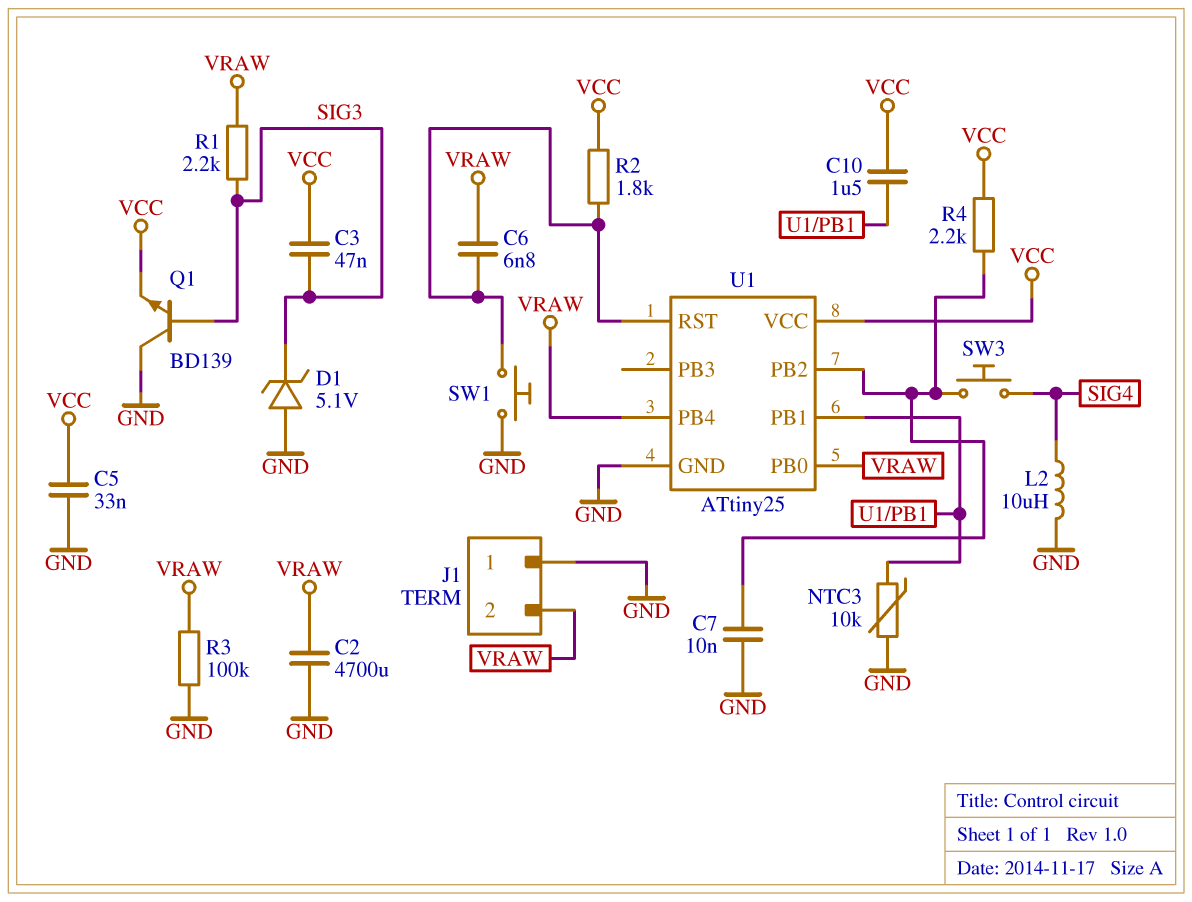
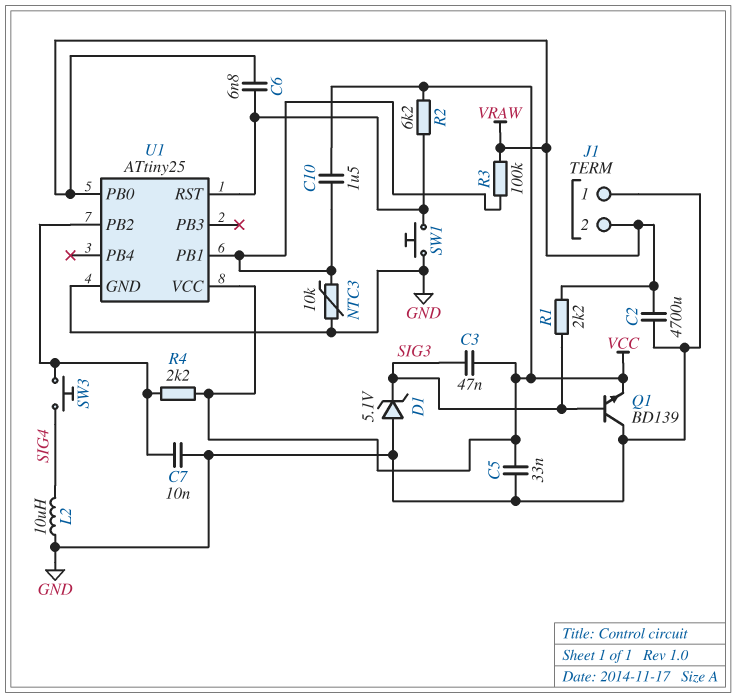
R2: 1.8k (U1/RST, VCC) -> 6.2k (U1/RST, VCC)
R3: 100k (GND, VRAW) -> 100k (U1/PB1, VRAW)
U1 pin PB4: VRAW -> none

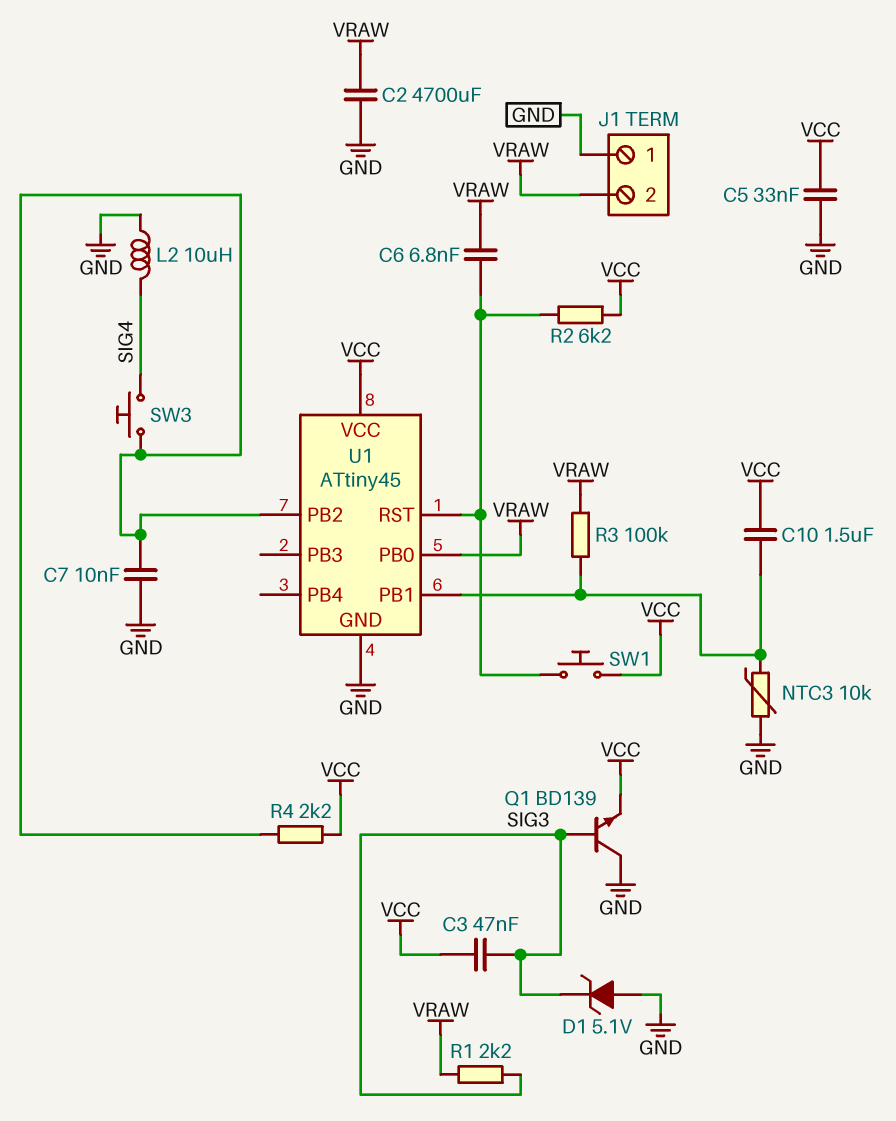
SW1: button (GND, U1/RST) -> button (U1/RST, VCC)
U1: ATtiny25 -> ATtiny45

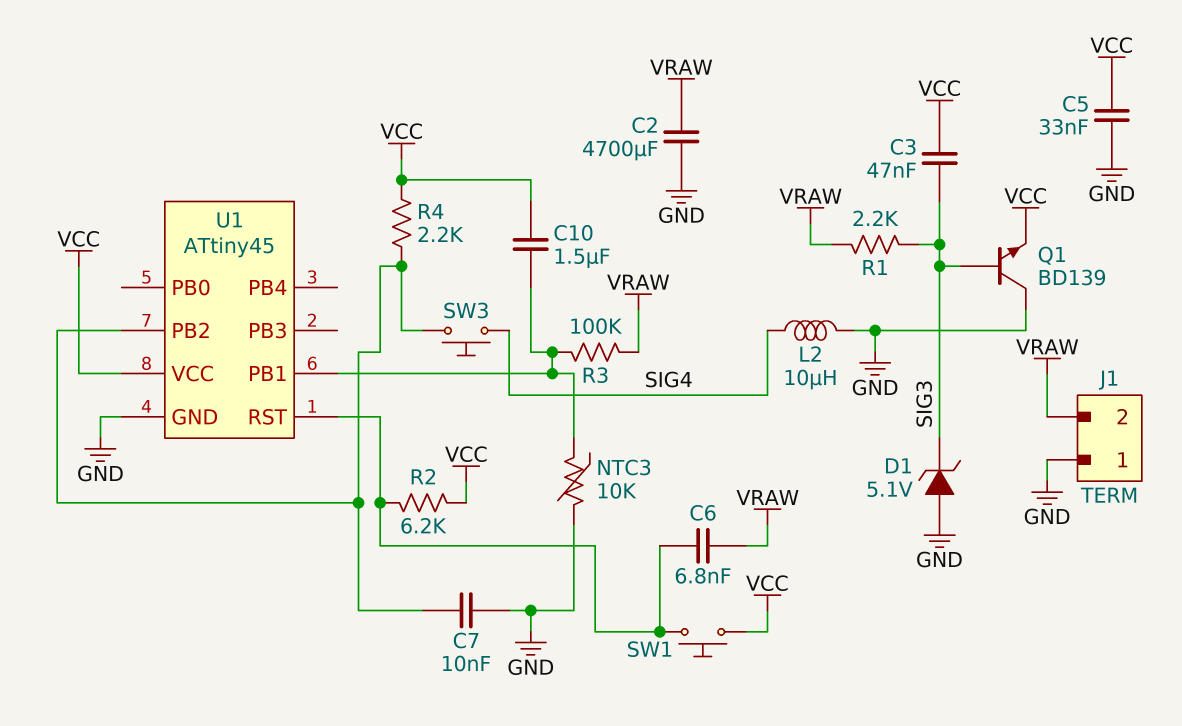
U1 pin PB0: VRAW -> none

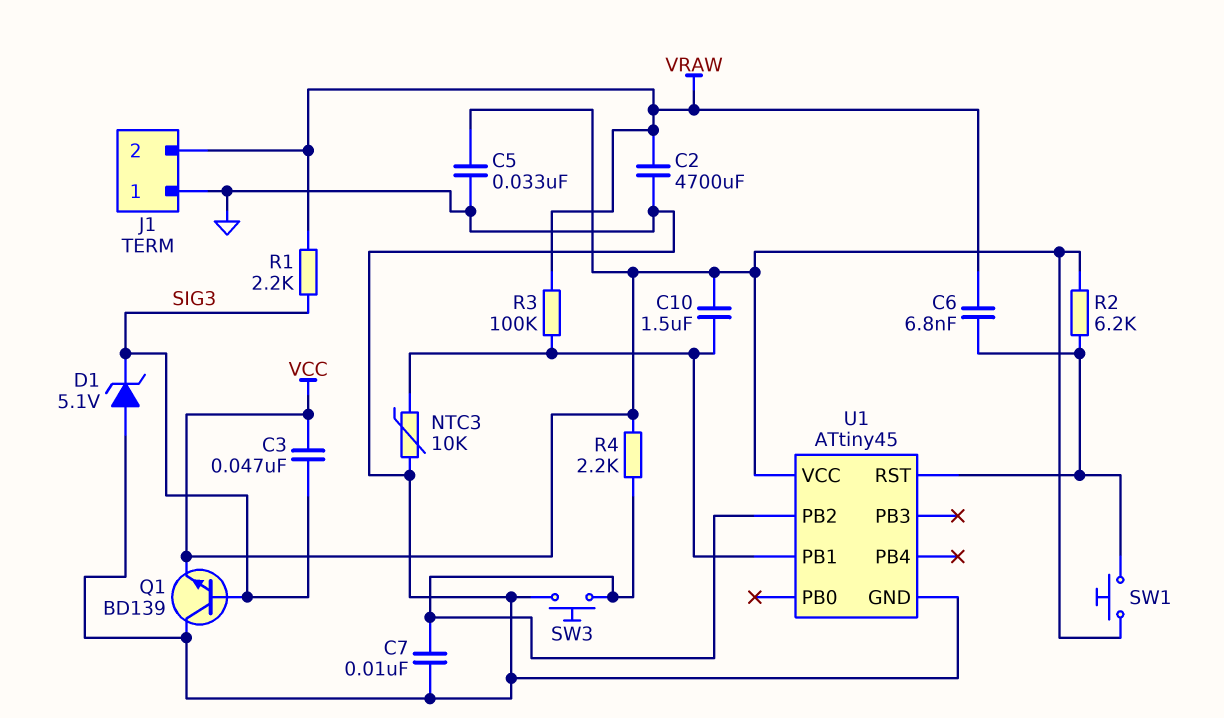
L2: 10uH (GND, SIG4) -> none
SW3: button (SIG4, U1/PB2) -> button (GND, U1/PB2)

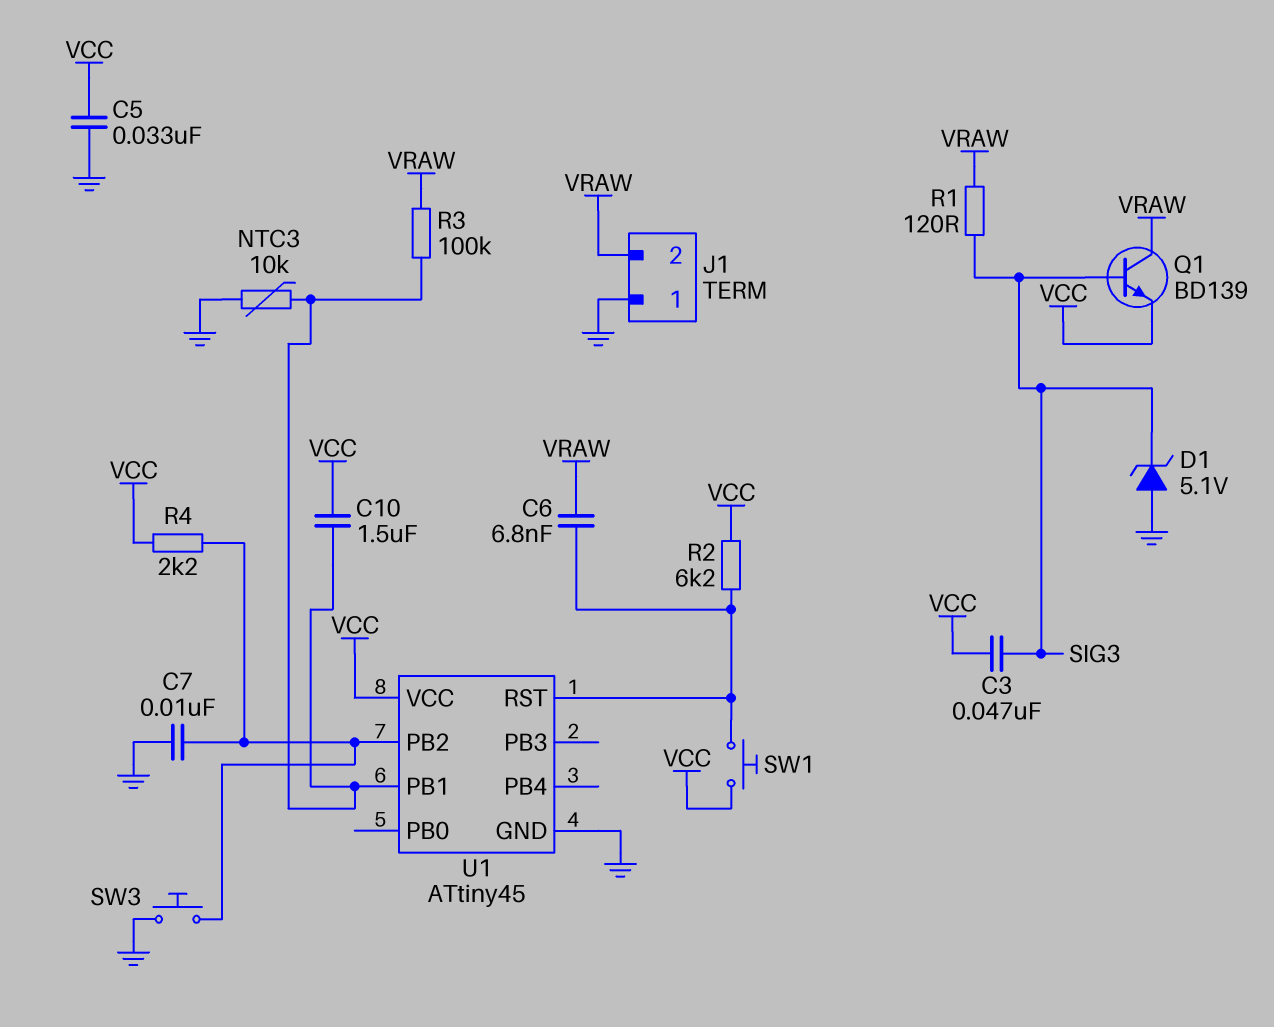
C2: 4700uF (GND, VRAW) -> none
Q1: NPN BD139 (B SIG3, C GND, E VCC) -> NPN BD139 (B SIG3, C VRAW, E VCC)
R1: 2.2k (SIG3, VRAW) -> 120 (SIG3, VRAW)

